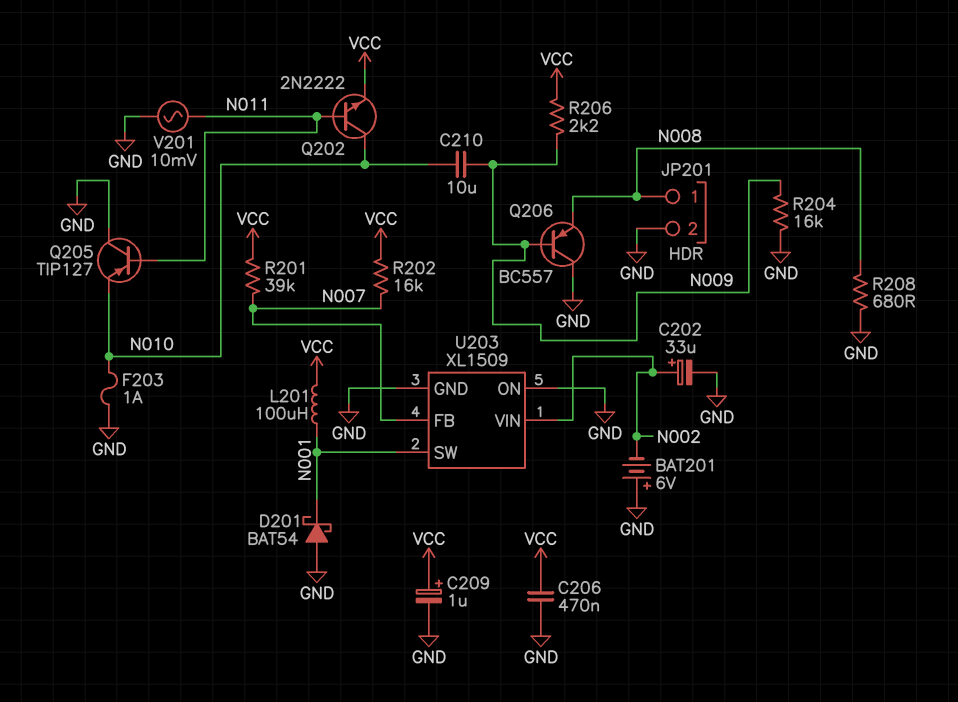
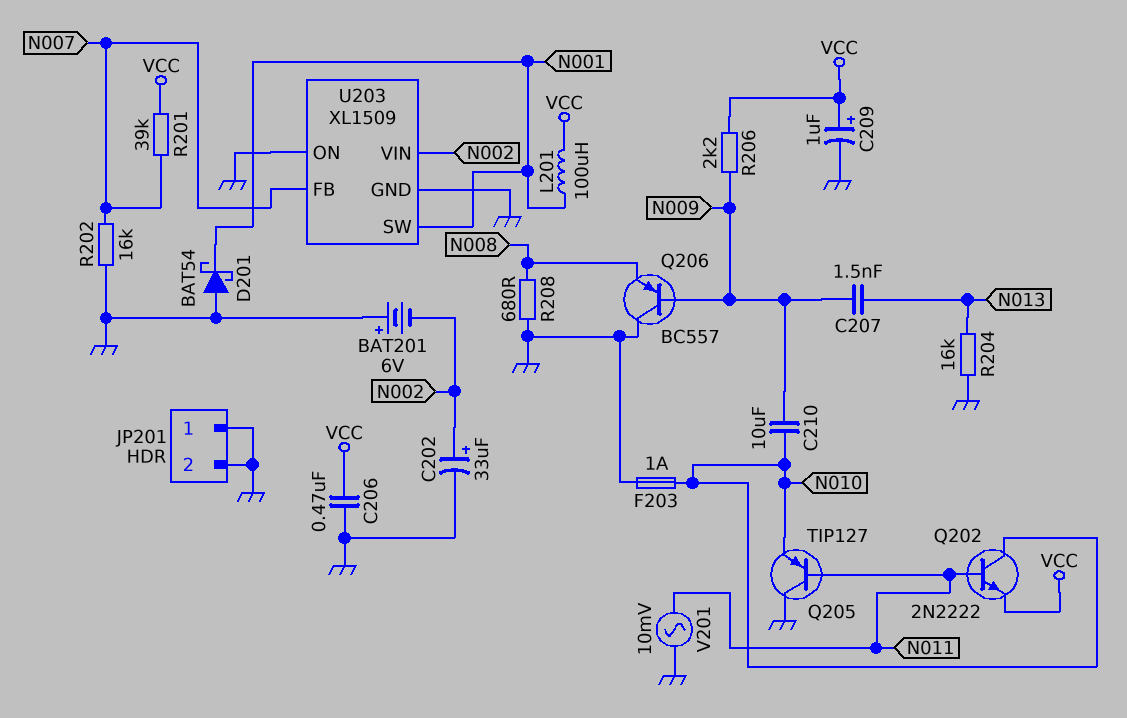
C207: none -> 1.5nF (N009, N013)
JP201 pin 1: N008 -> GND
R202: 16k (N007, VCC) -> 16k (GND, N007)
R204: 16k (GND, N009) -> 16k (GND, N013)

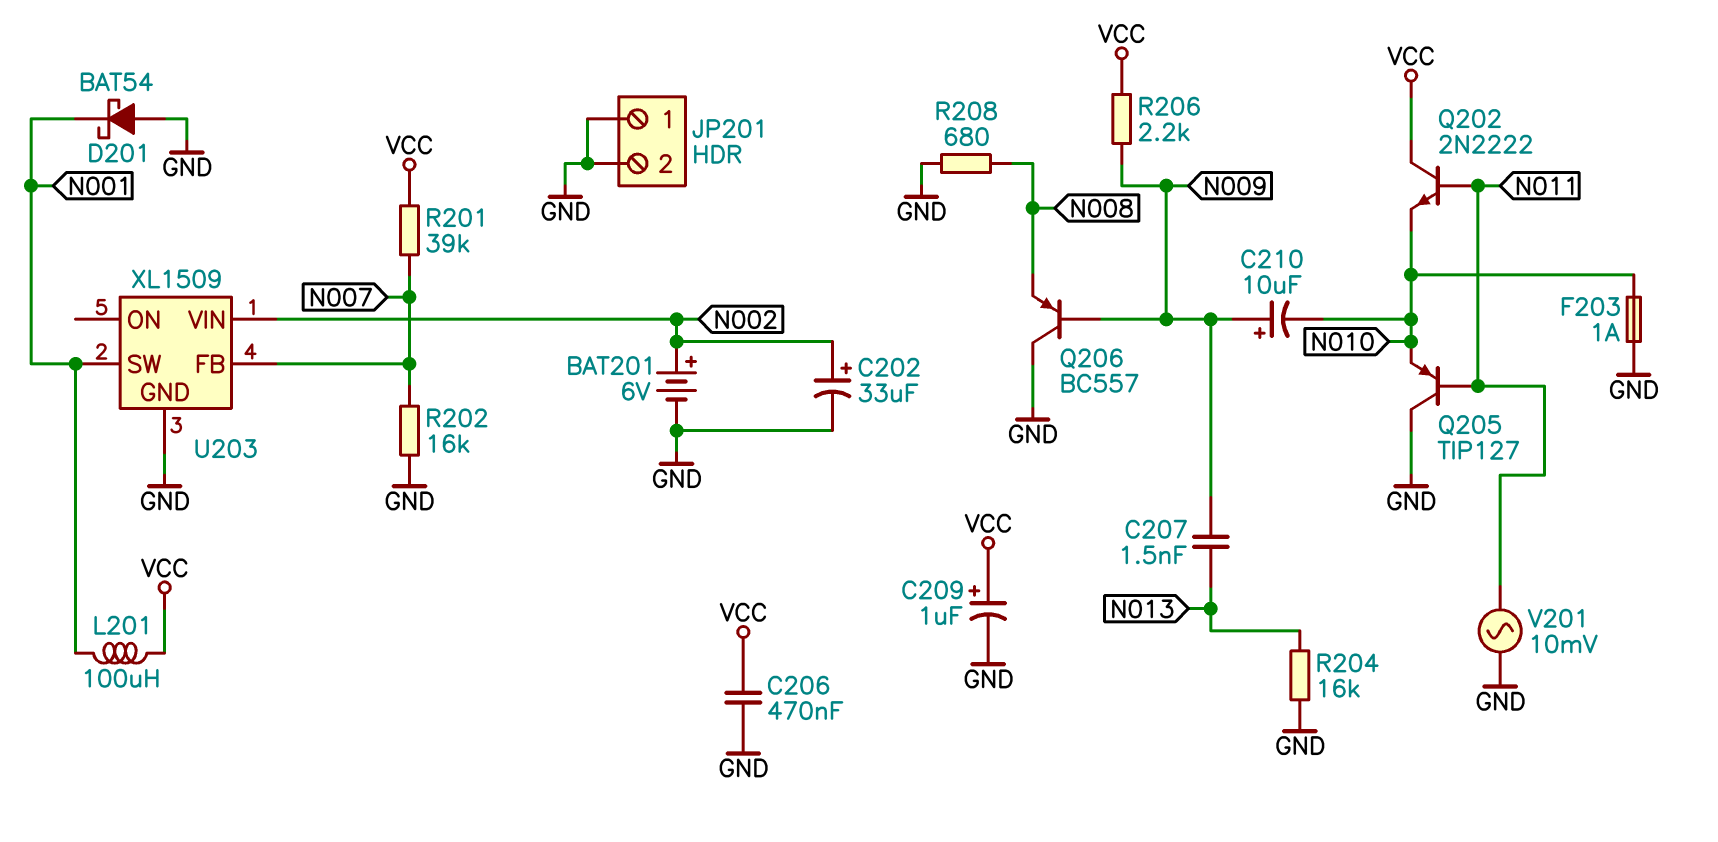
BAT201: 6V (plus GND, minus N002) -> 6V (plus N002, minus GND)
C210: 10uF (N009, N010) -> 10uF (plus N009, minus N010)
Q202: NPN 2N2222 (B N011, C N010, E VCC) -> NPN 2N2222 (B N011, C VCC, E N010)
U203 pin ON: GND -> none

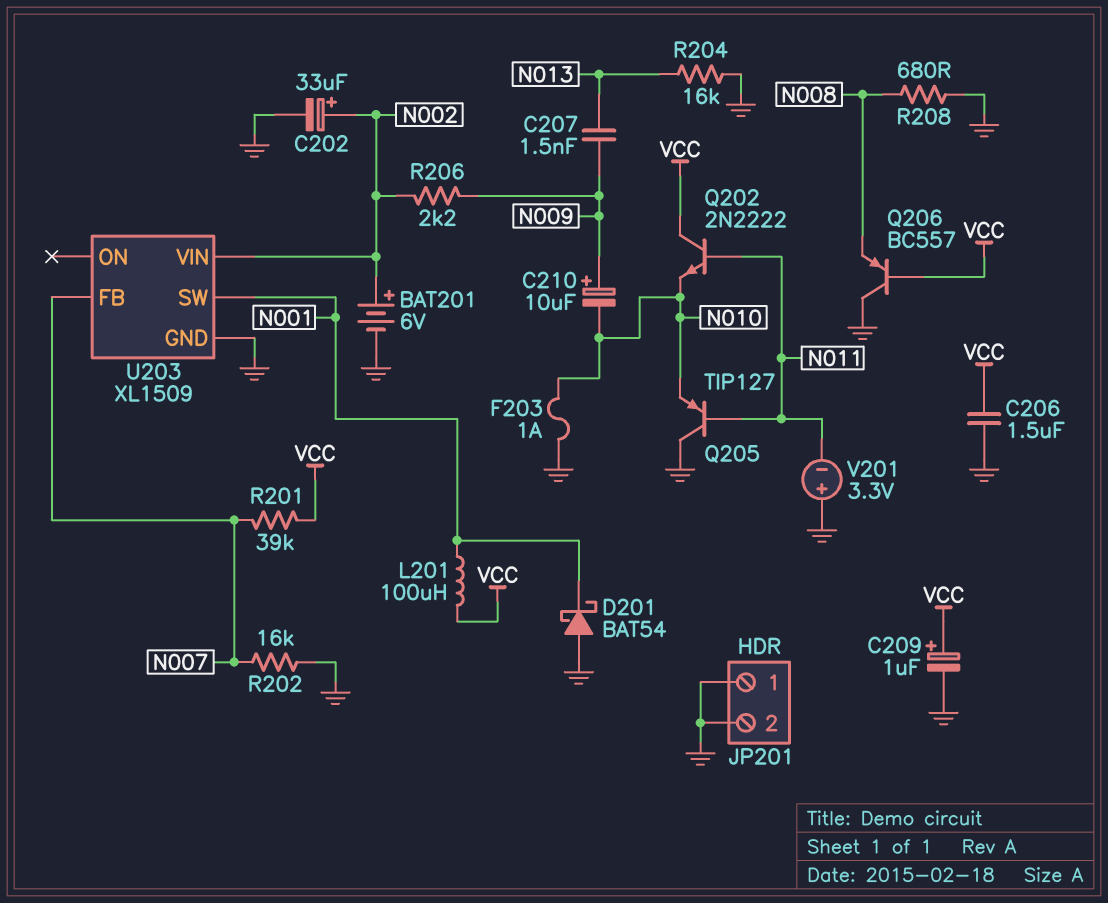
C206: 470nF (GND, VCC) -> 1.5uF (GND, VCC)
Q206: PNP BC557 (B N009, C GND, E N008) -> PNP BC557 (B VCC, C GND, E N008)
R206: 2.2k (N009, VCC) -> 2.2k (N002, N009)
V201: AC 10mV (GND, N011) -> 3.3V (plus GND, minus N011)

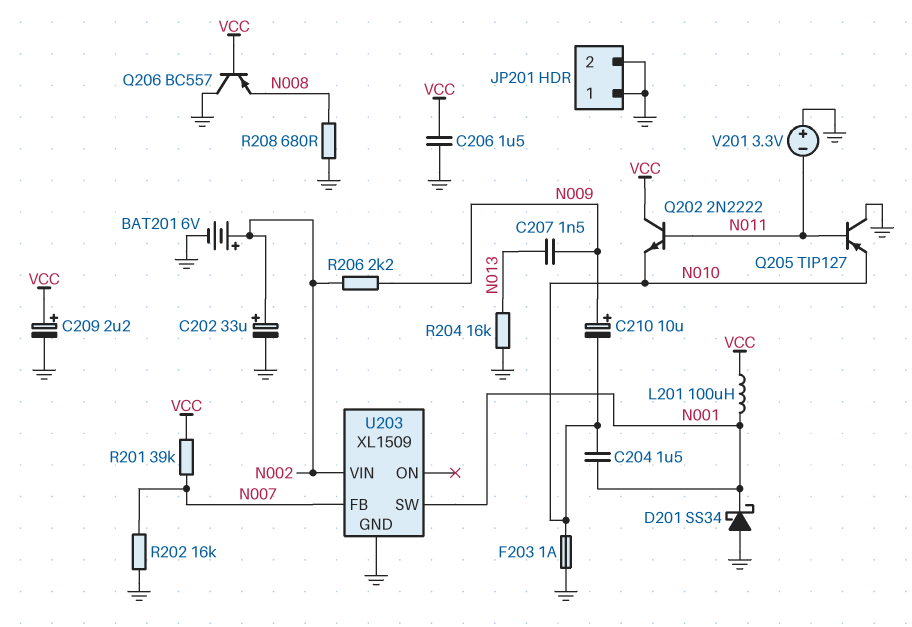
C204: none -> 1.5uF (N001, N010)
C209: 1uF (plus VCC, minus GND) -> 2.2uF (plus VCC, minus GND)
D201: schottky BAT54 (A GND, K N001) -> schottky SS34 (A GND, K N001)

